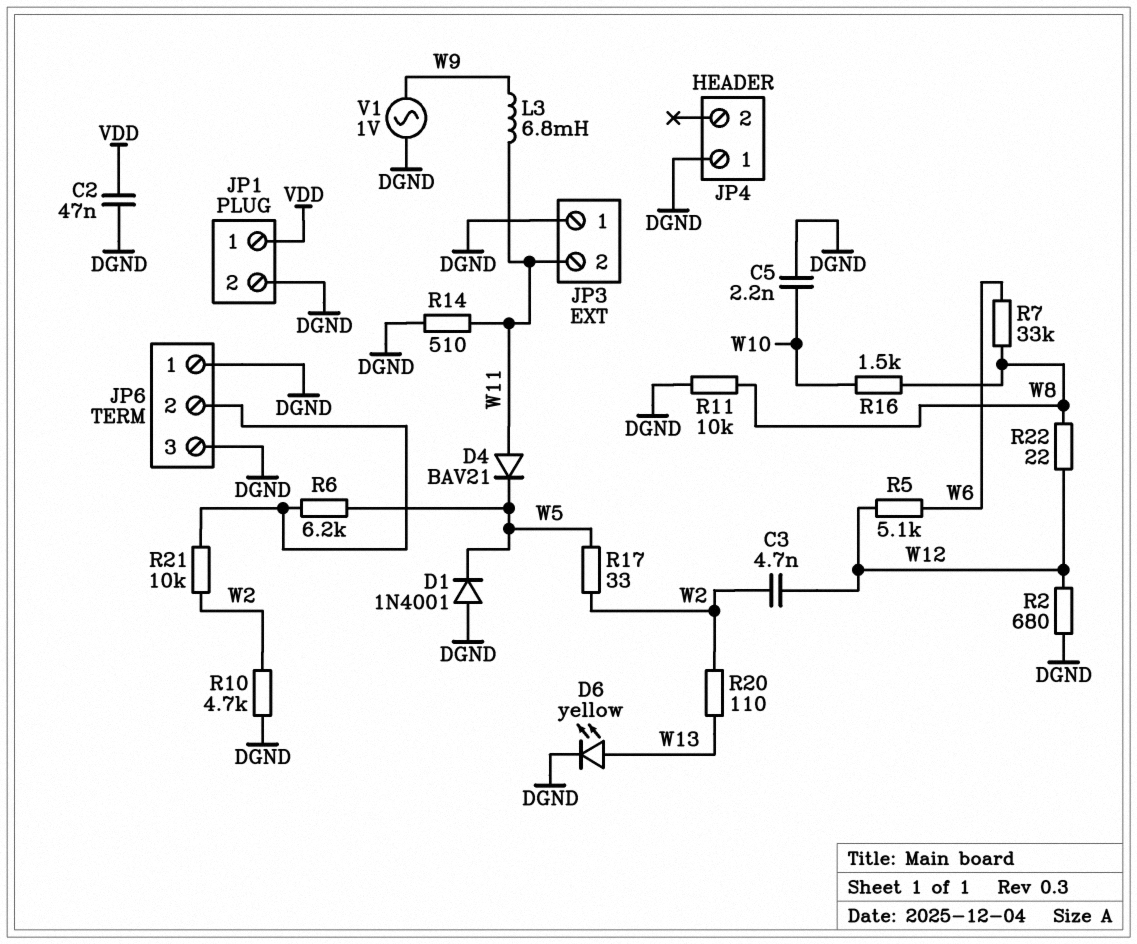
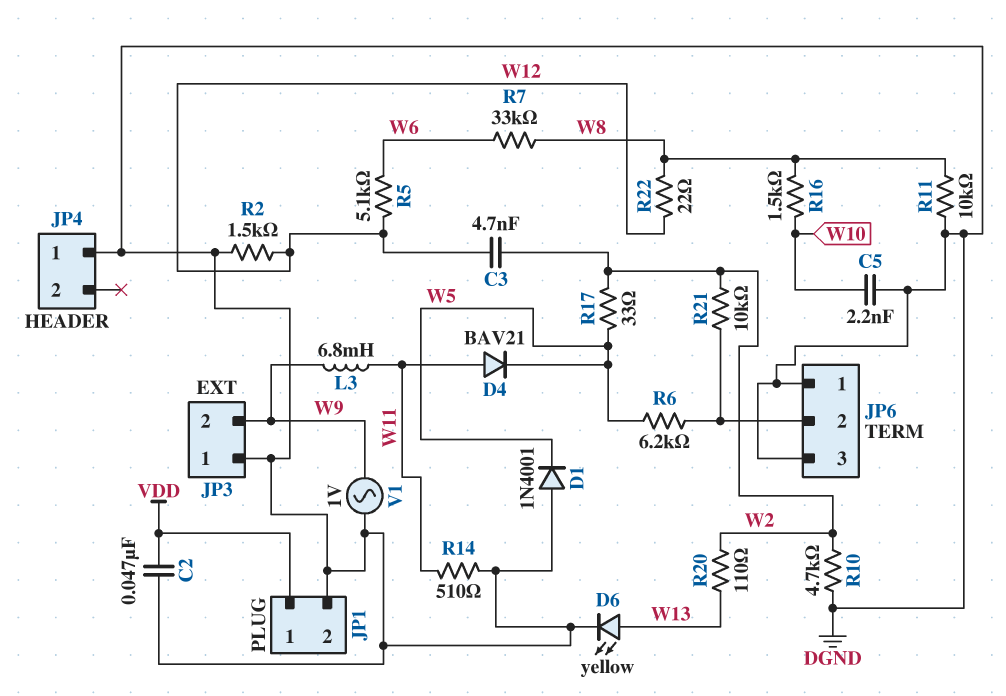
JP3 pin 2: W11 -> W9
R2: 680 (DGND, W12) -> 1.5k (DGND, W12)

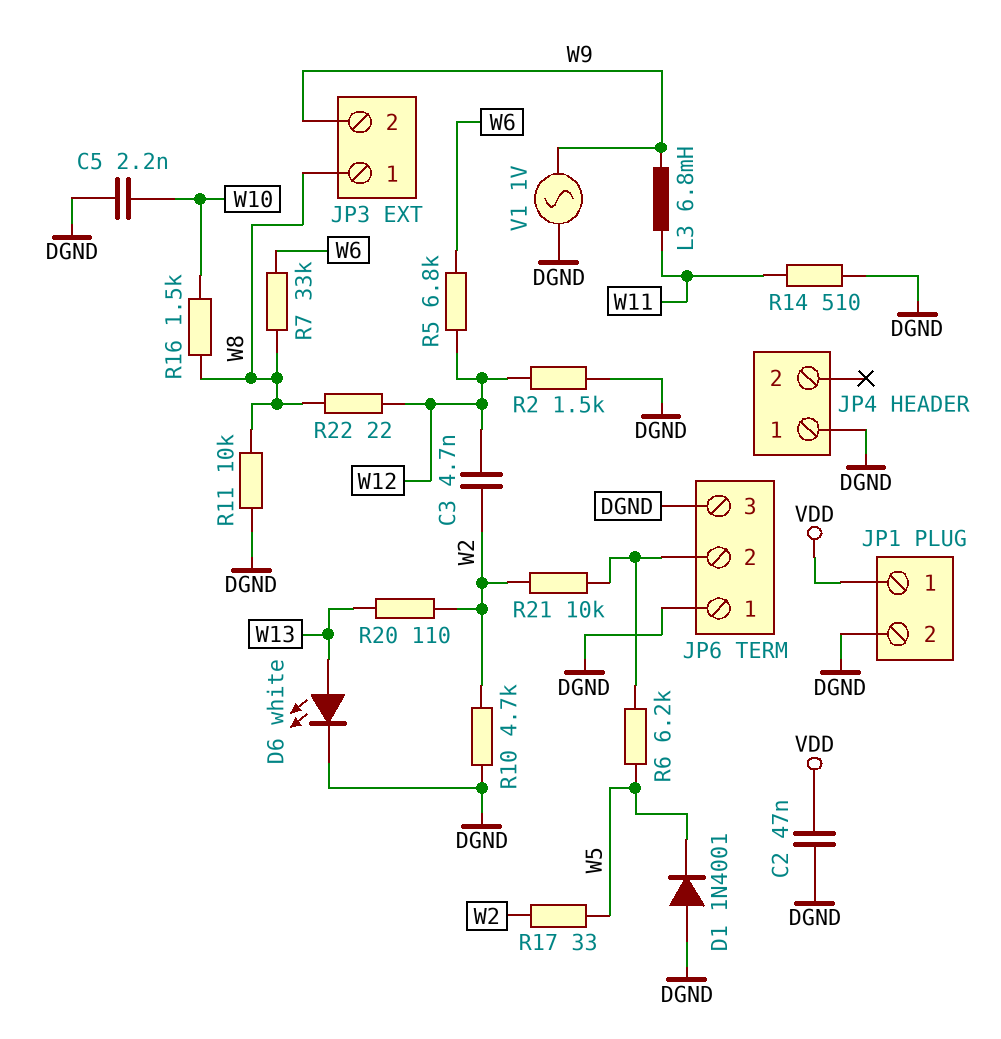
D4: diode BAV21 (A W11, K W5) -> none
D6: LED yellow (A W13, K DGND) -> LED white (A W13, K DGND)
JP3 pin 1: DGND -> W8
R5: 5.1k (W6, W12) -> 6.8k (W6, W12)

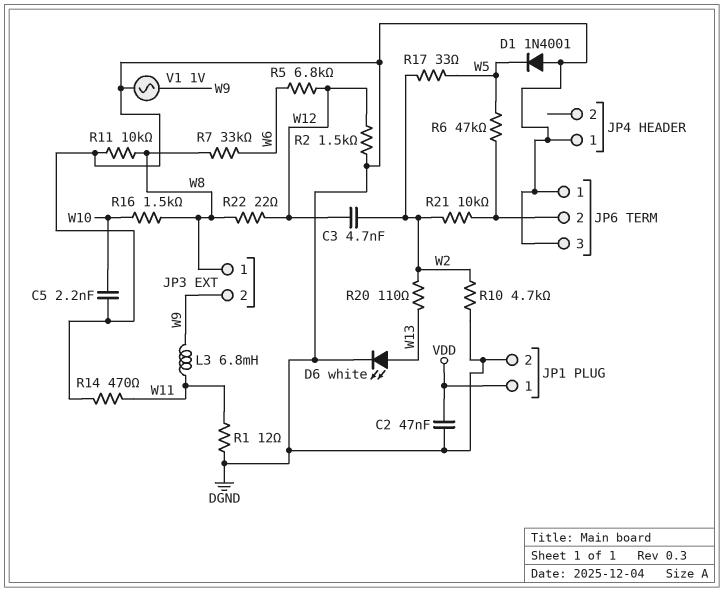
R1: none -> 12 (DGND, W11)
R6: 6.2k (JP6/2, W5) -> 47k (JP6/2, W5)
R14: 510 (DGND, W11) -> 470 (DGND, W11)

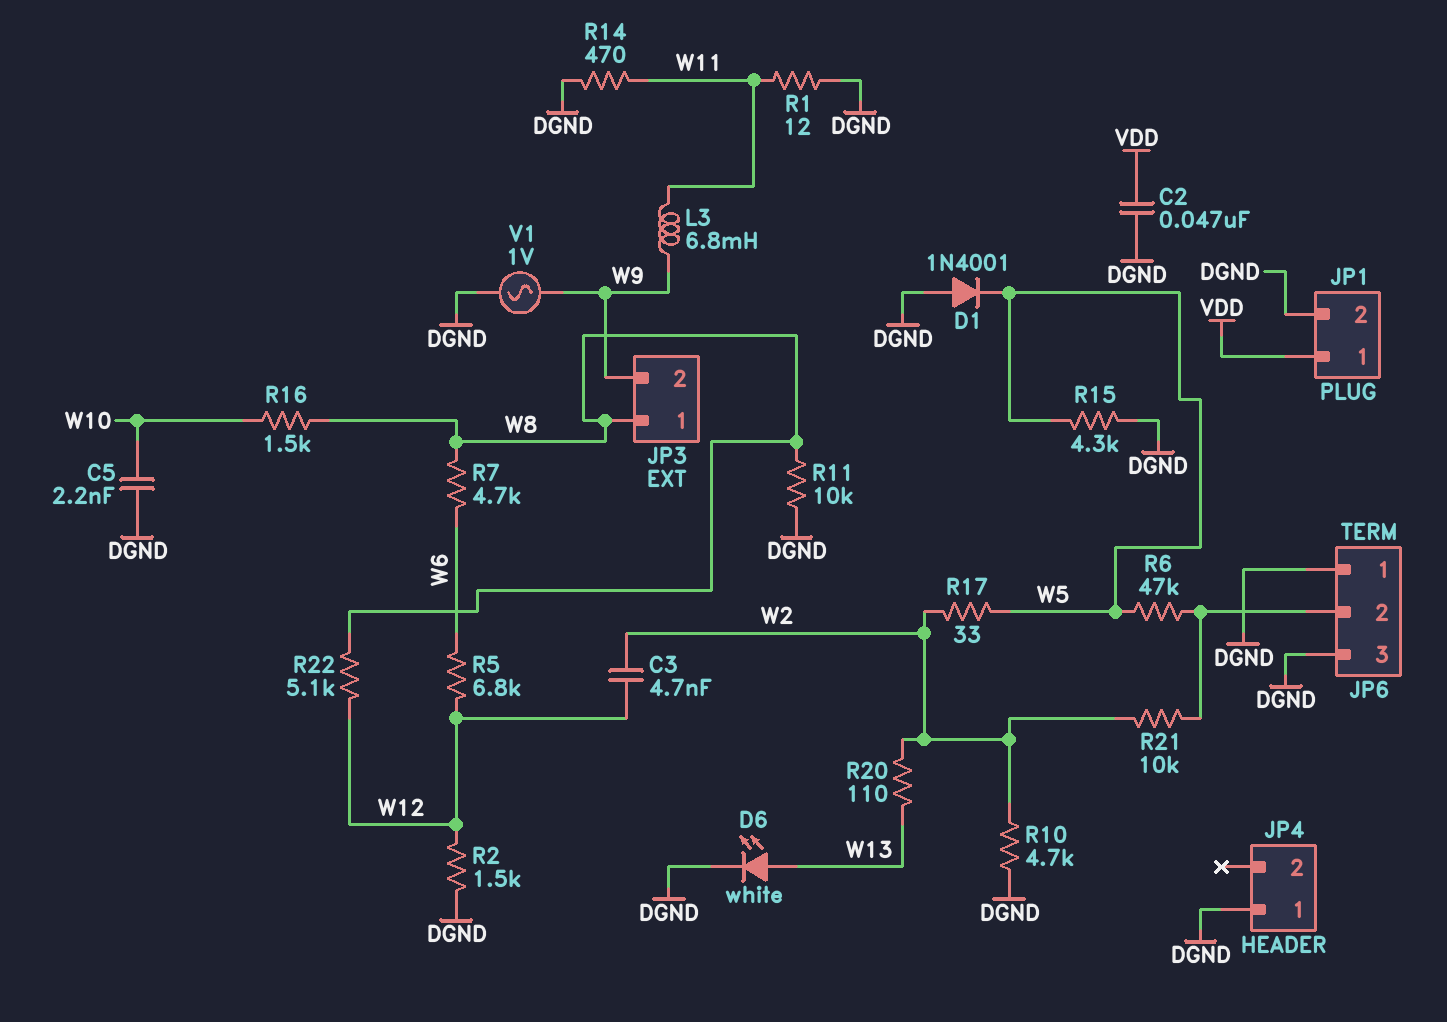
R7: 33k (W6, W8) -> 4.7k (W6, W8)
R15: none -> 4.3k (DGND, W5)
R22: 22 (W8, W12) -> 5.1k (W8, W12)

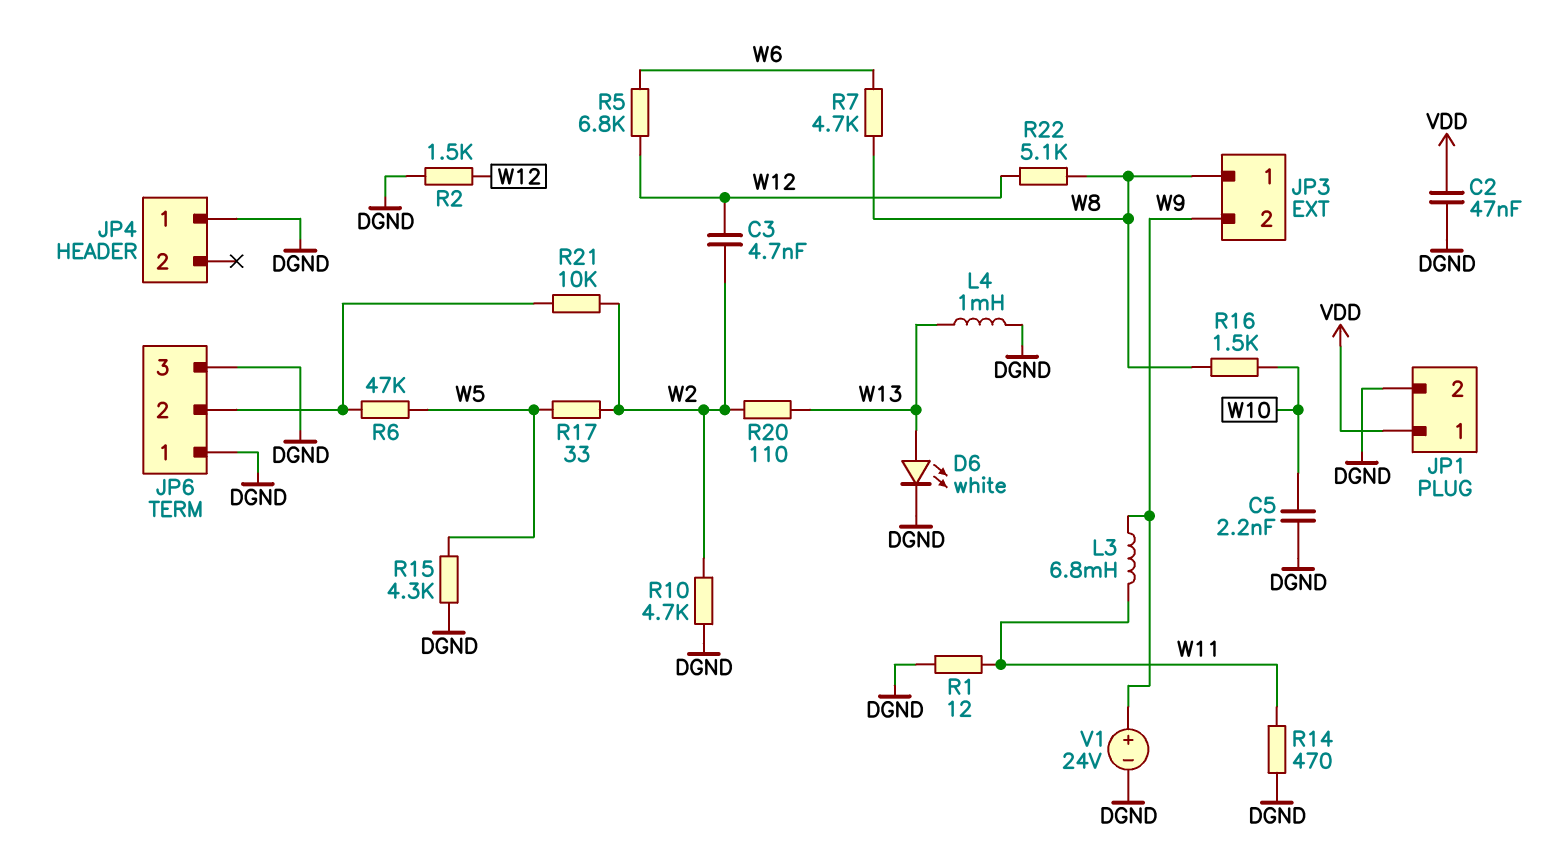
D1: diode 1N4001 (A DGND, K W5) -> none
L4: none -> 1mH (DGND, W13)
R11: 10k (DGND, W8) -> none
V1: AC 1V (DGND, W9) -> 24V (plus W9, minus DGND)

